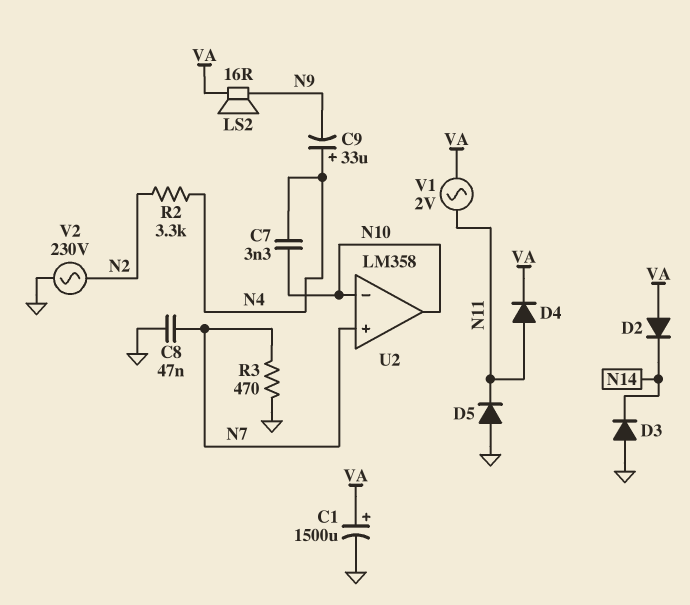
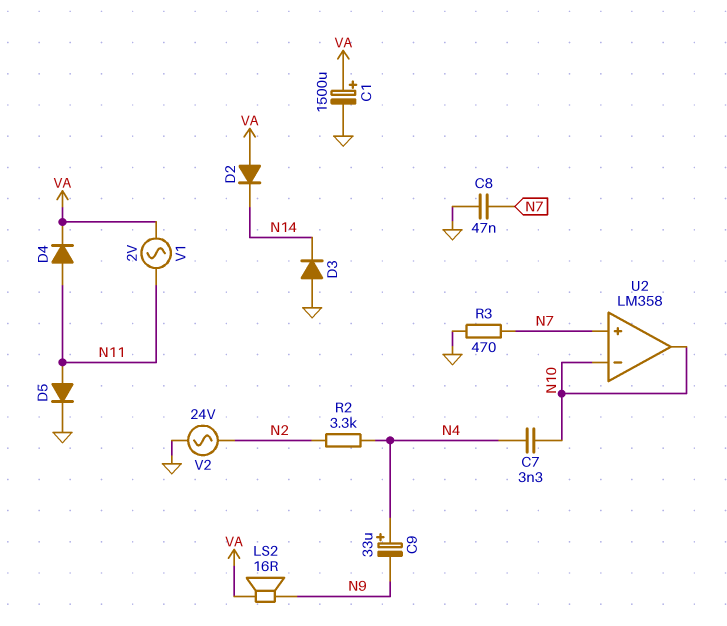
D5: diode (A GND, K N11) -> diode (A N11, K GND)
V2: AC 230V (GND, N2) -> AC 24V (GND, N2)

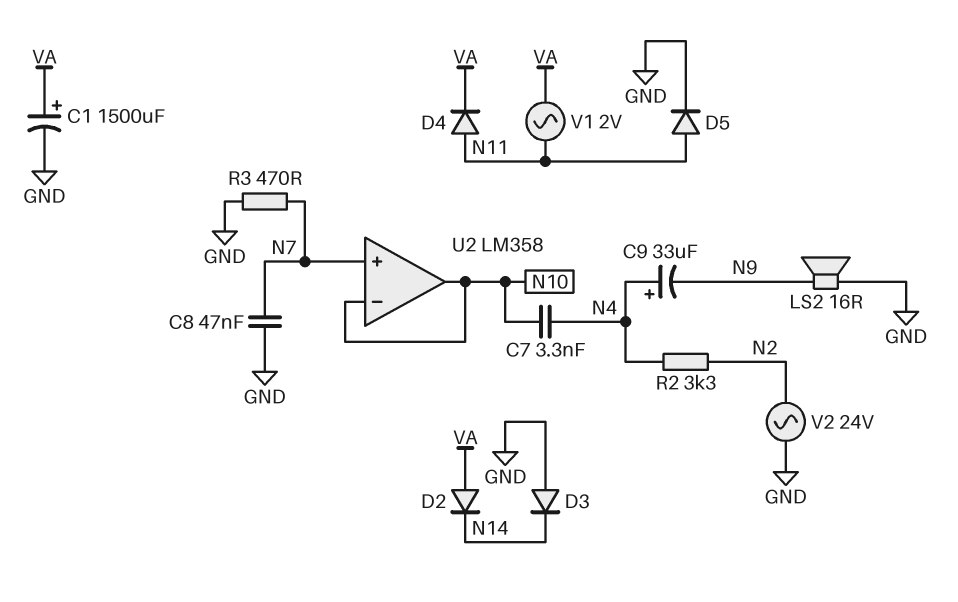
LS2: speaker 16R (N9, VA) -> speaker 16R (GND, N9)

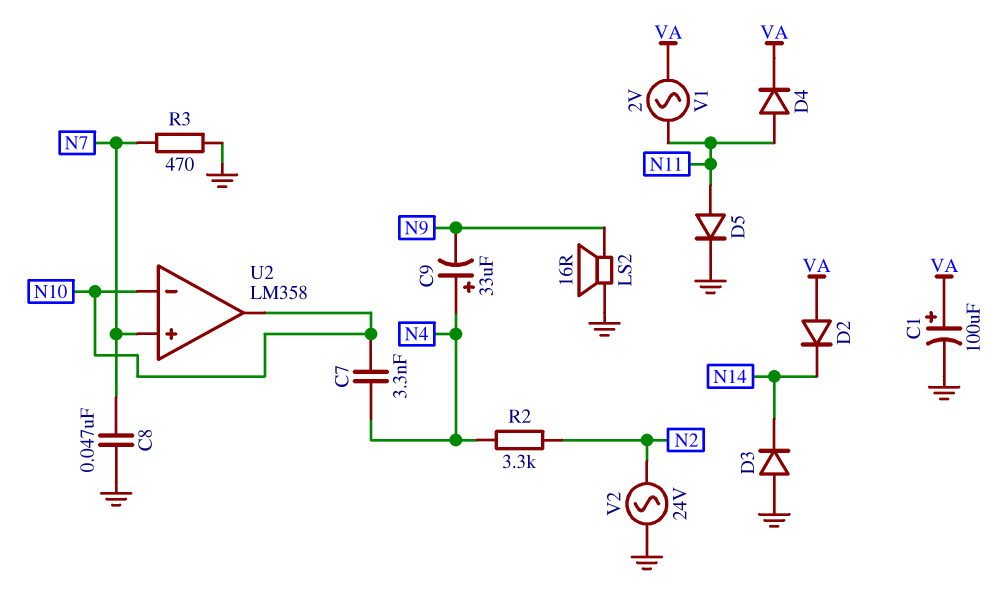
C1: 1500uF (plus VA, minus GND) -> 100uF (plus VA, minus GND)

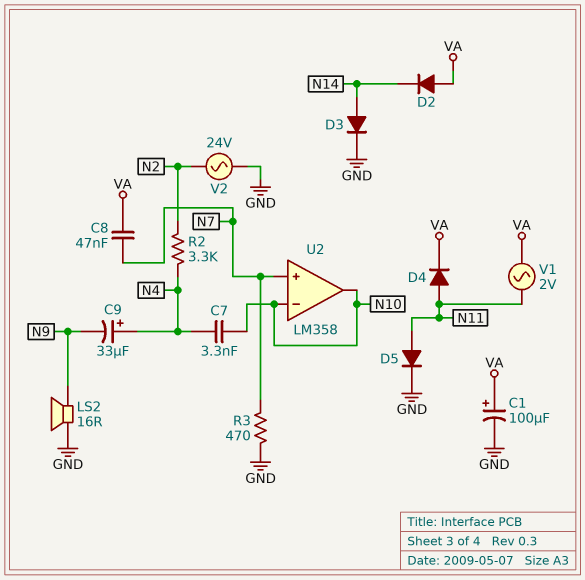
C8: 47nF (GND, N7) -> 47nF (N7, VA)
D3: diode (A GND, K N14) -> diode (A N14, K GND)

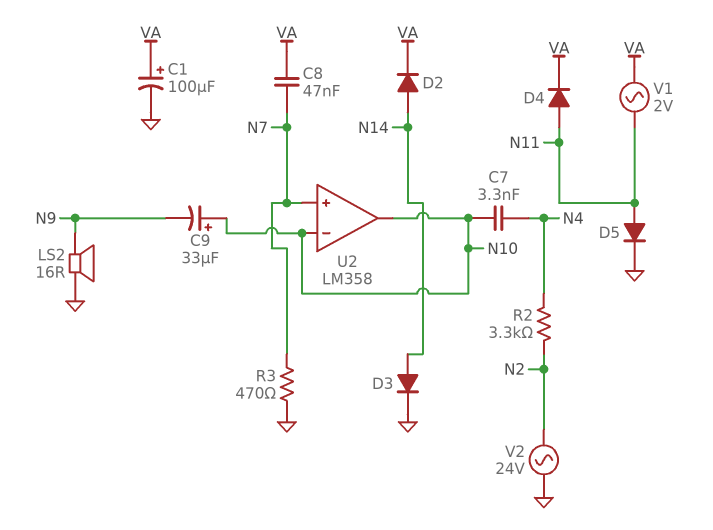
C9: 33uF (plus N4, minus N9) -> 33uF (plus N10, minus N9)
D2: diode (A VA, K N14) -> diode (A N14, K VA)

